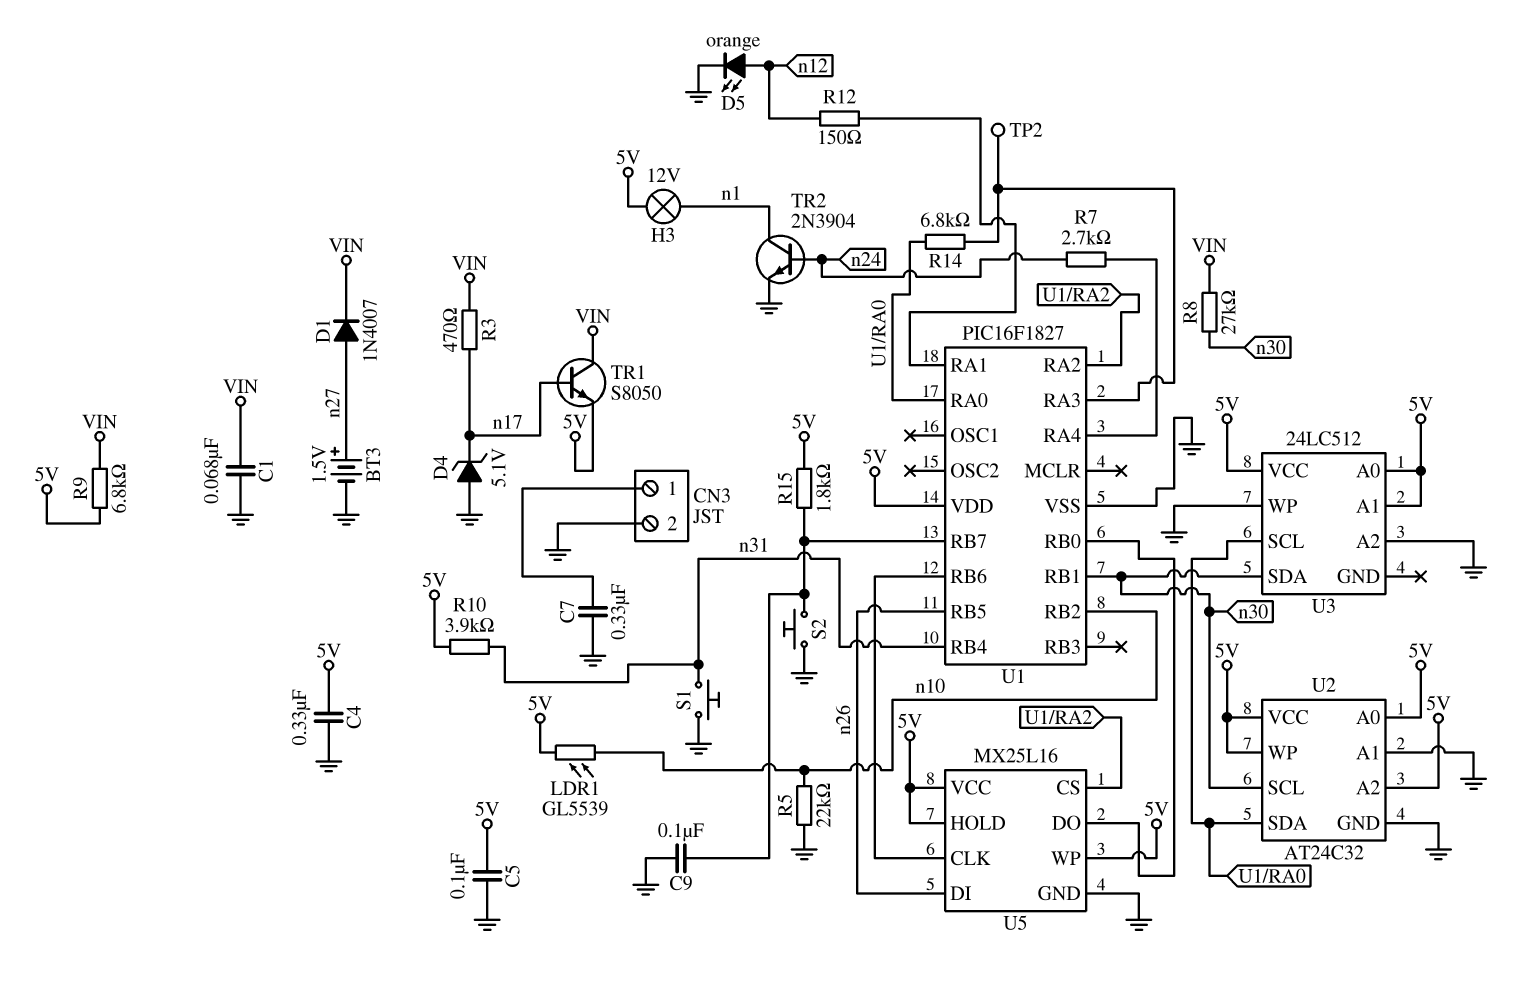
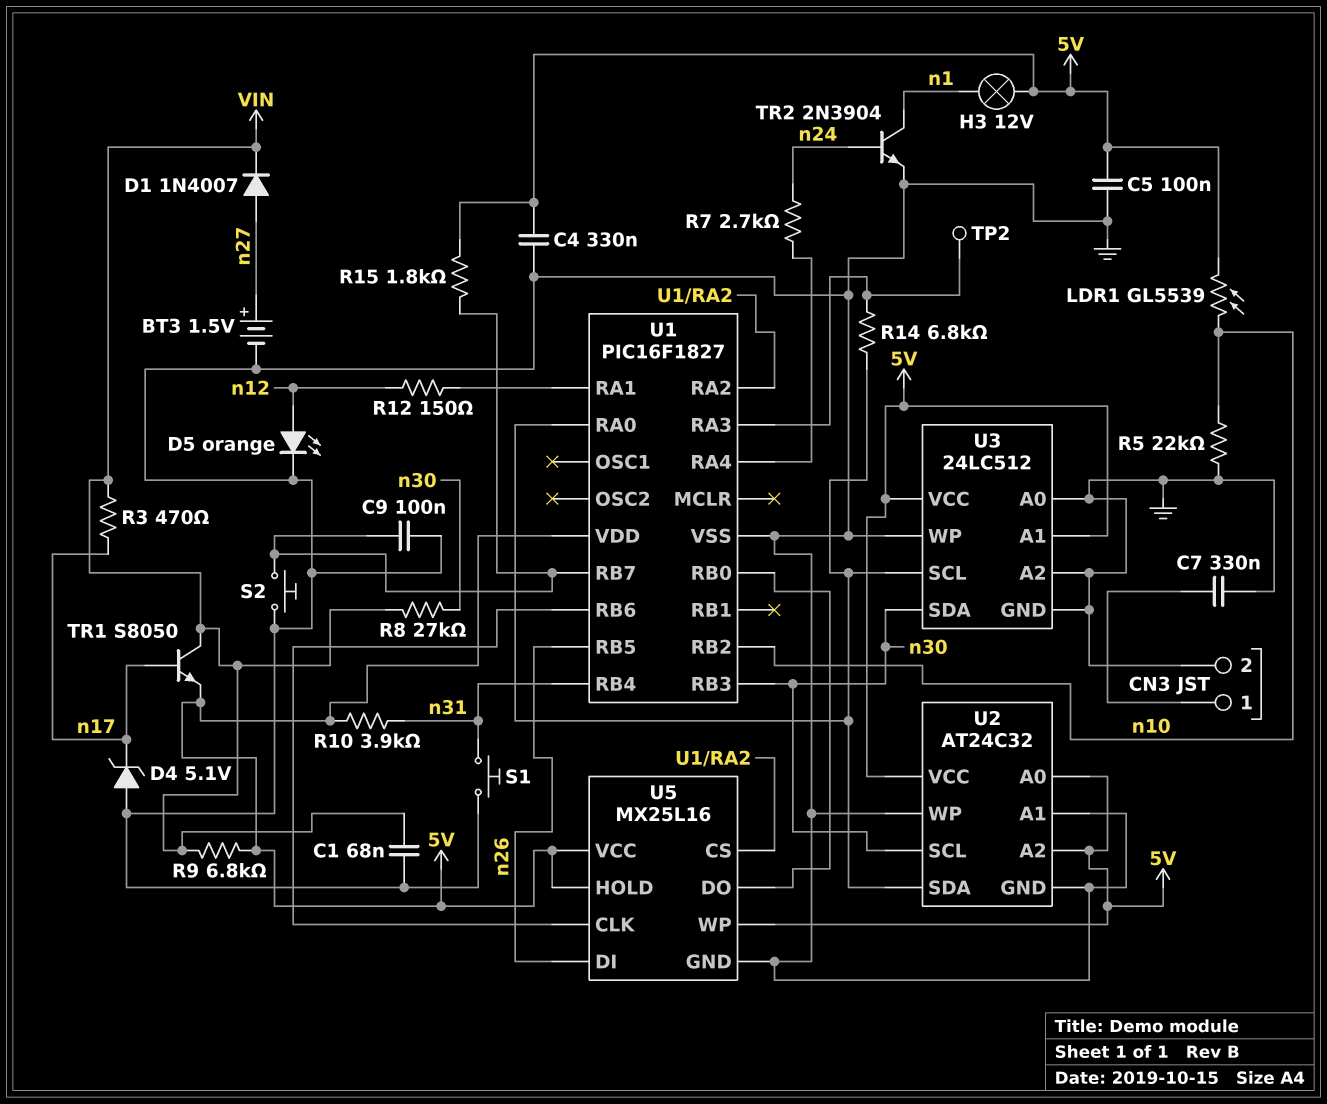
U1 pin RB1: n30 -> none
U1 pin RB3: none -> n30
U2 pin WP: 5V -> GND
U3 pin A0: 5V -> GND
U3 pin GND: none -> GND

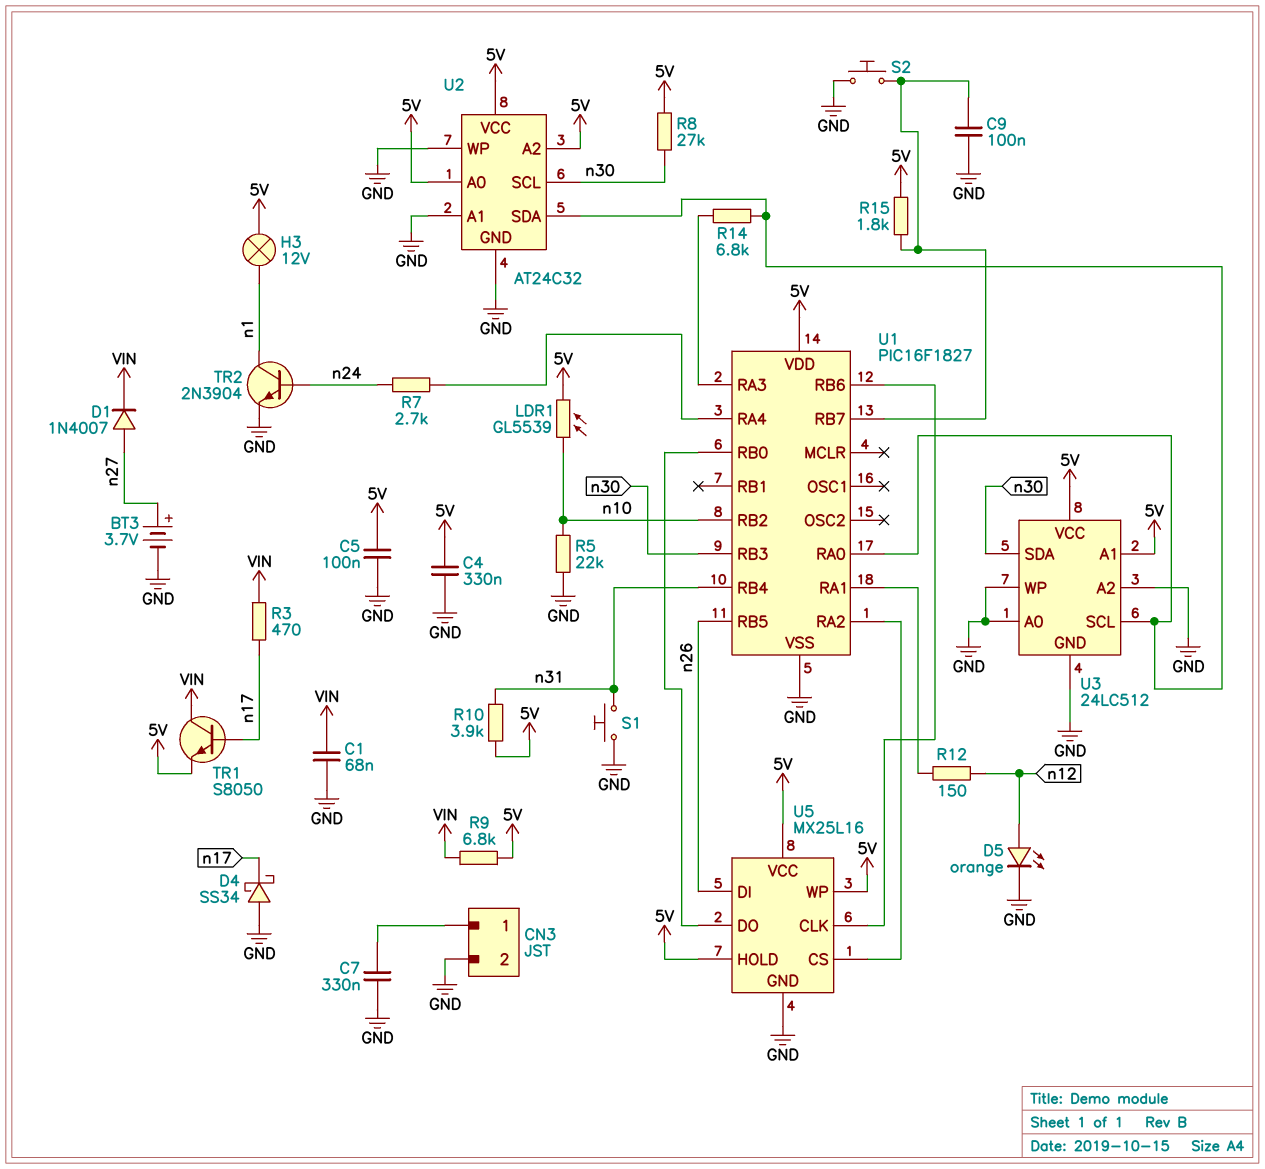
BT3: 1.5V (plus n27, minus GND) -> 3.7V (plus n27, minus GND)
D4: zener 5.1V (A GND, K n17) -> schottky SS34 (A GND, K n17)
R8: 27k (VIN, n30) -> 27k (5V, n30)
TP2: test point (U1/RA3) -> none

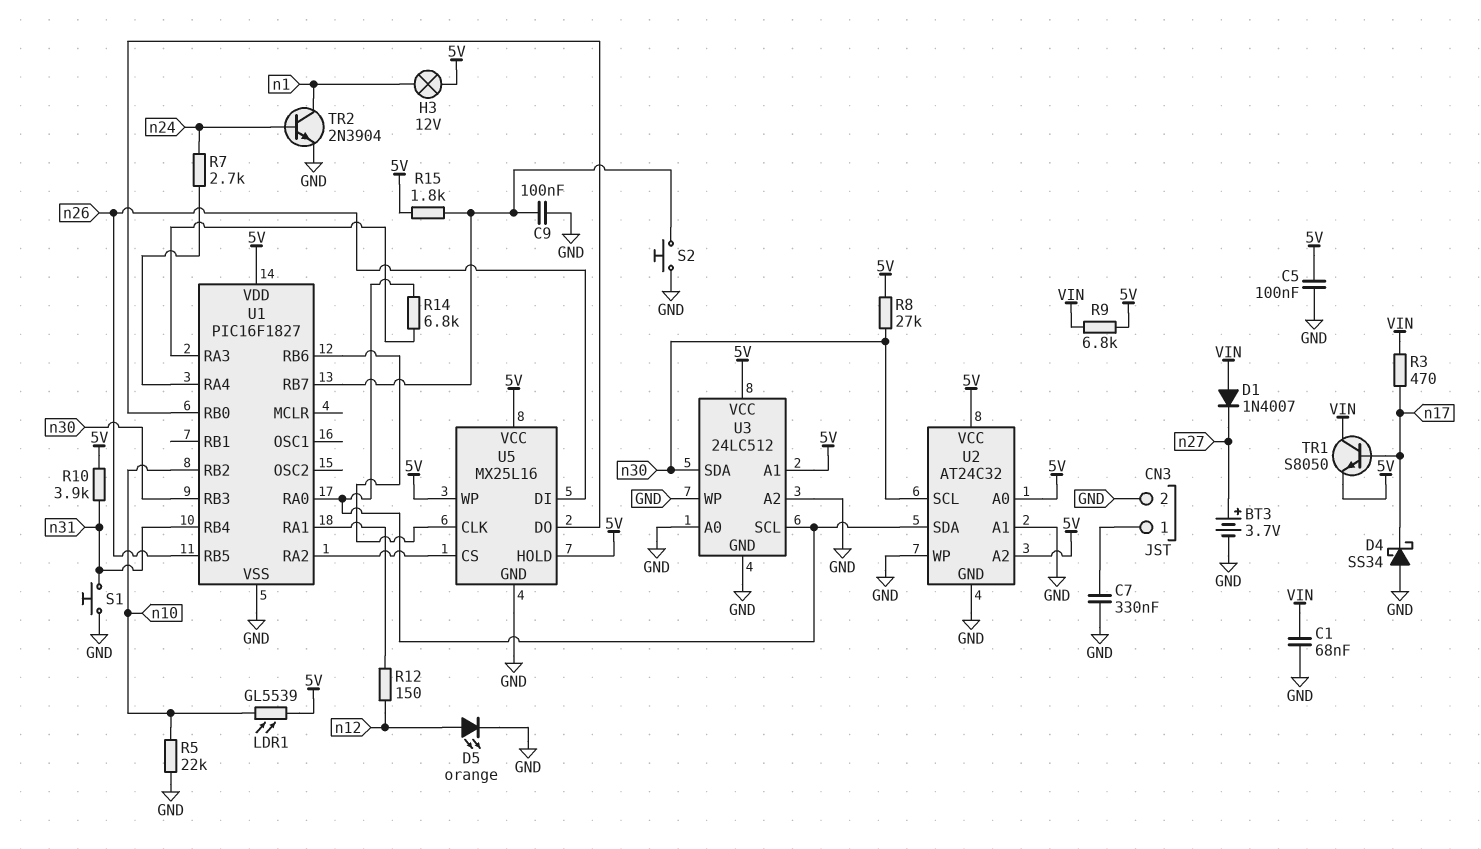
C4: 330nF (5V, GND) -> none
D1: diode 1N4007 (A n27, K VIN) -> diode 1N4007 (A VIN, K n27)

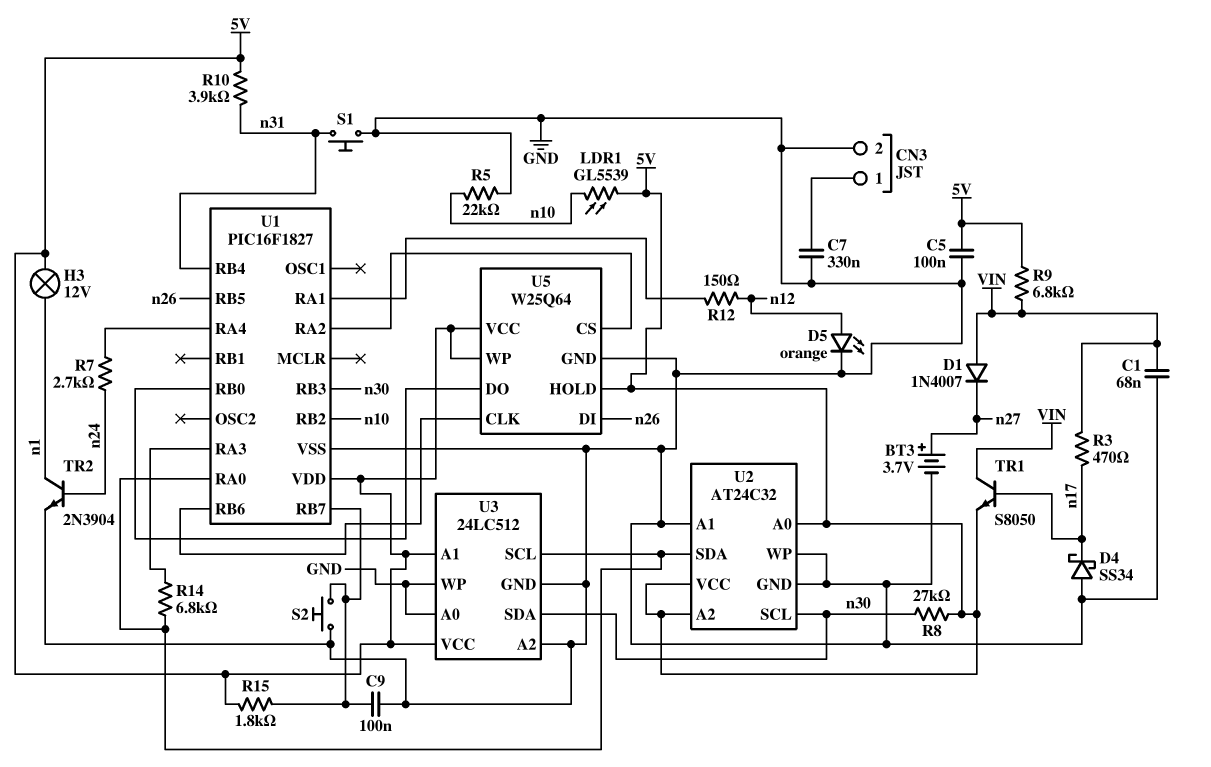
U5: MX25L16 -> W25Q64

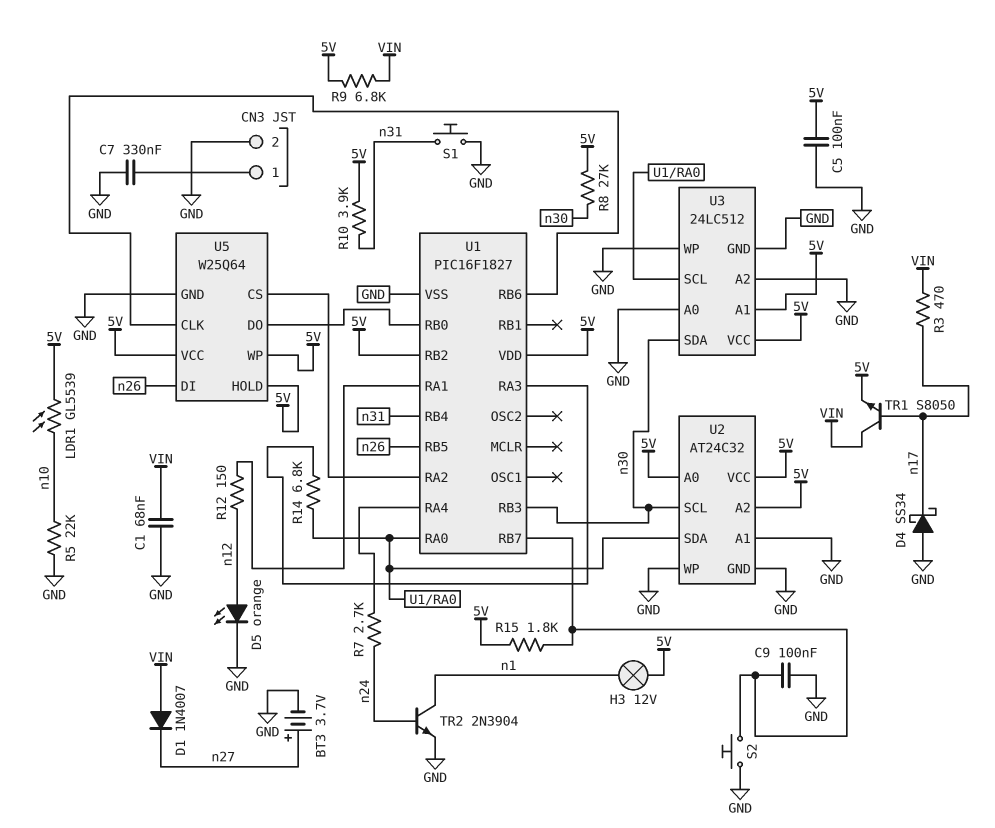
U1 pin RB2: n10 -> 5V

